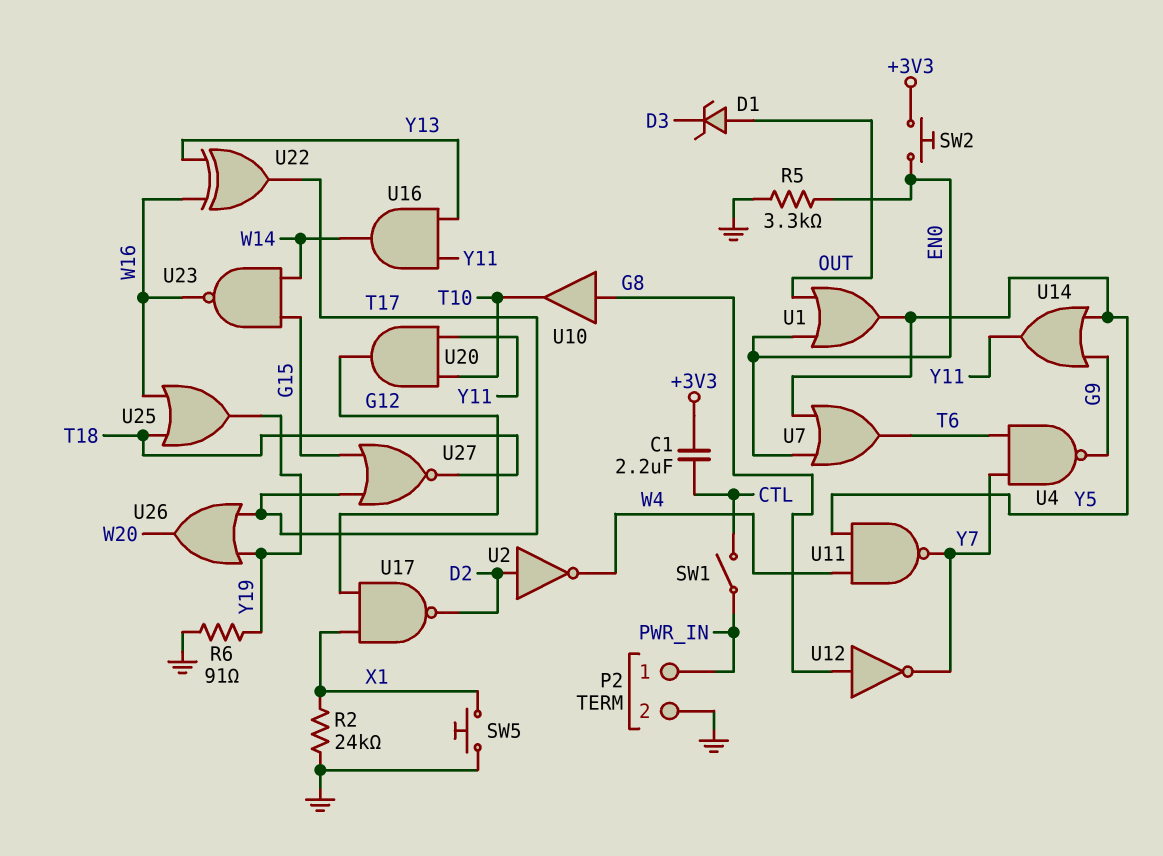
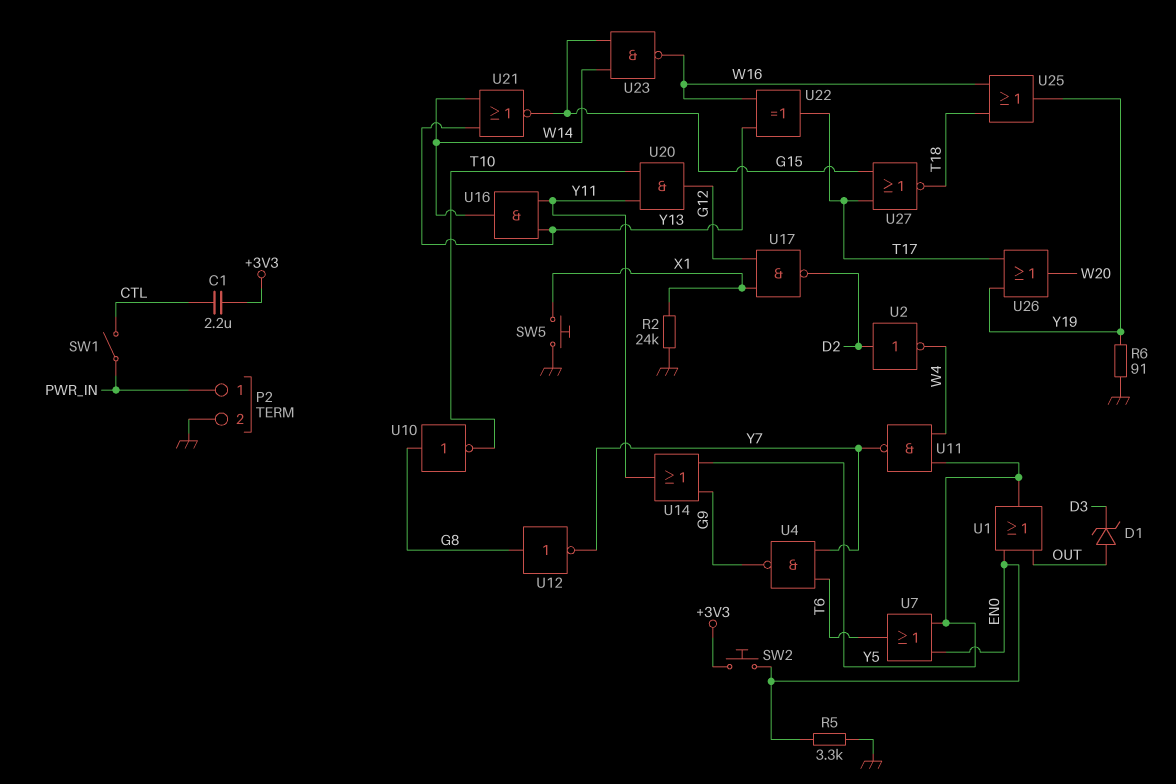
U10: buffer (in G8, out T10) -> NOT (in G8, out T10)
U21: none -> NOR (in W14, in Y13, out G15)

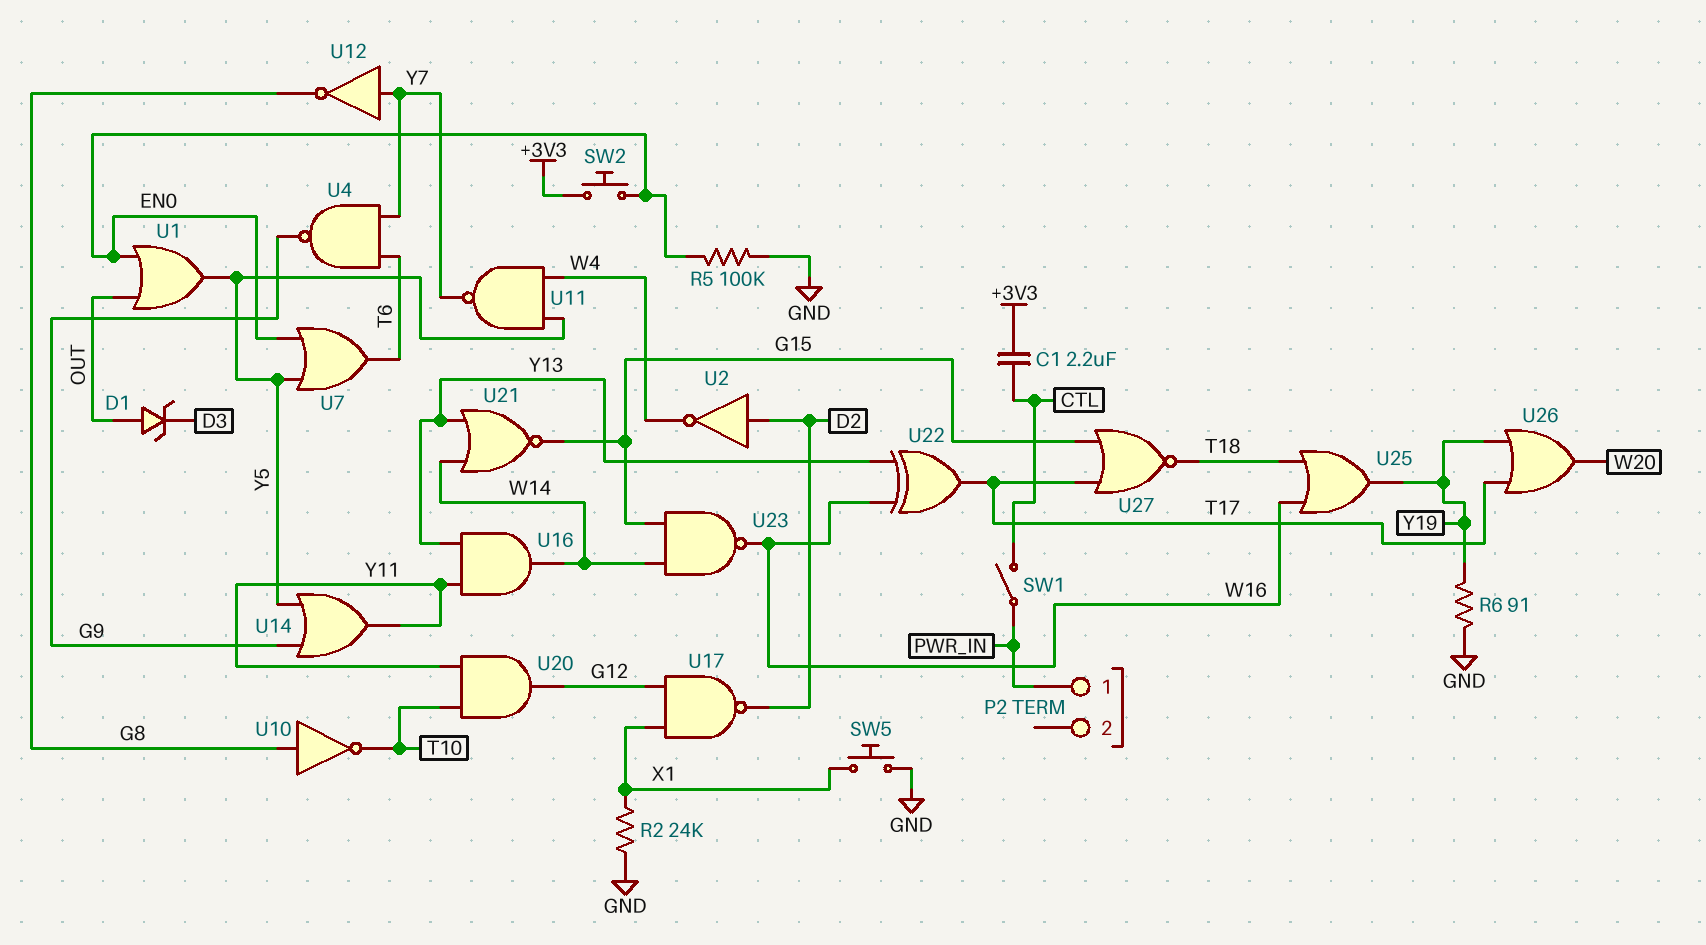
P2 pin 2: GND -> none
R5: 3.3k (EN0, GND) -> 100k (EN0, GND)
U12: NOT (in G8, out Y7) -> NOT (in Y7, out G8)

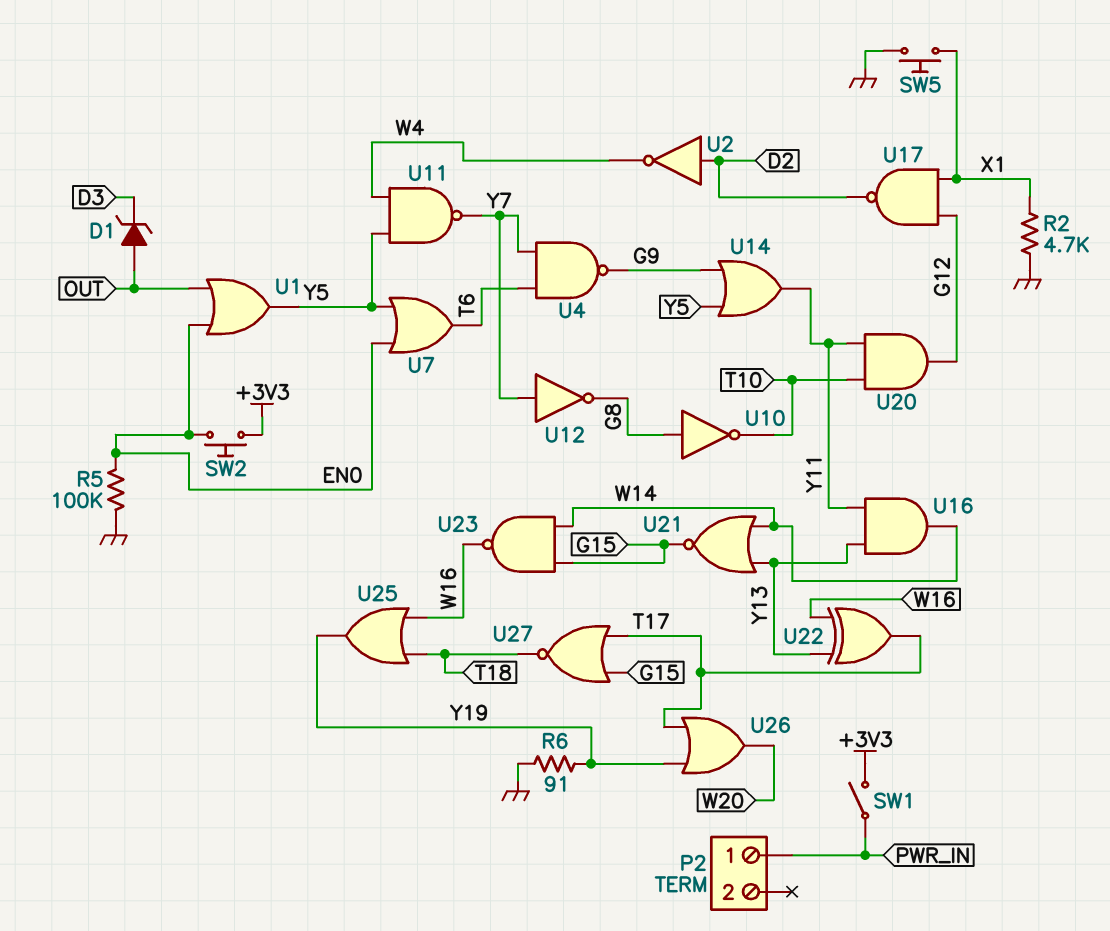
C1: 2.2uF (+3V3, CTL) -> none
R2: 24k (GND, X1) -> 4.7k (GND, X1)
SW1: switch (CTL, PWR_IN) -> switch (+3V3, PWR_IN)

